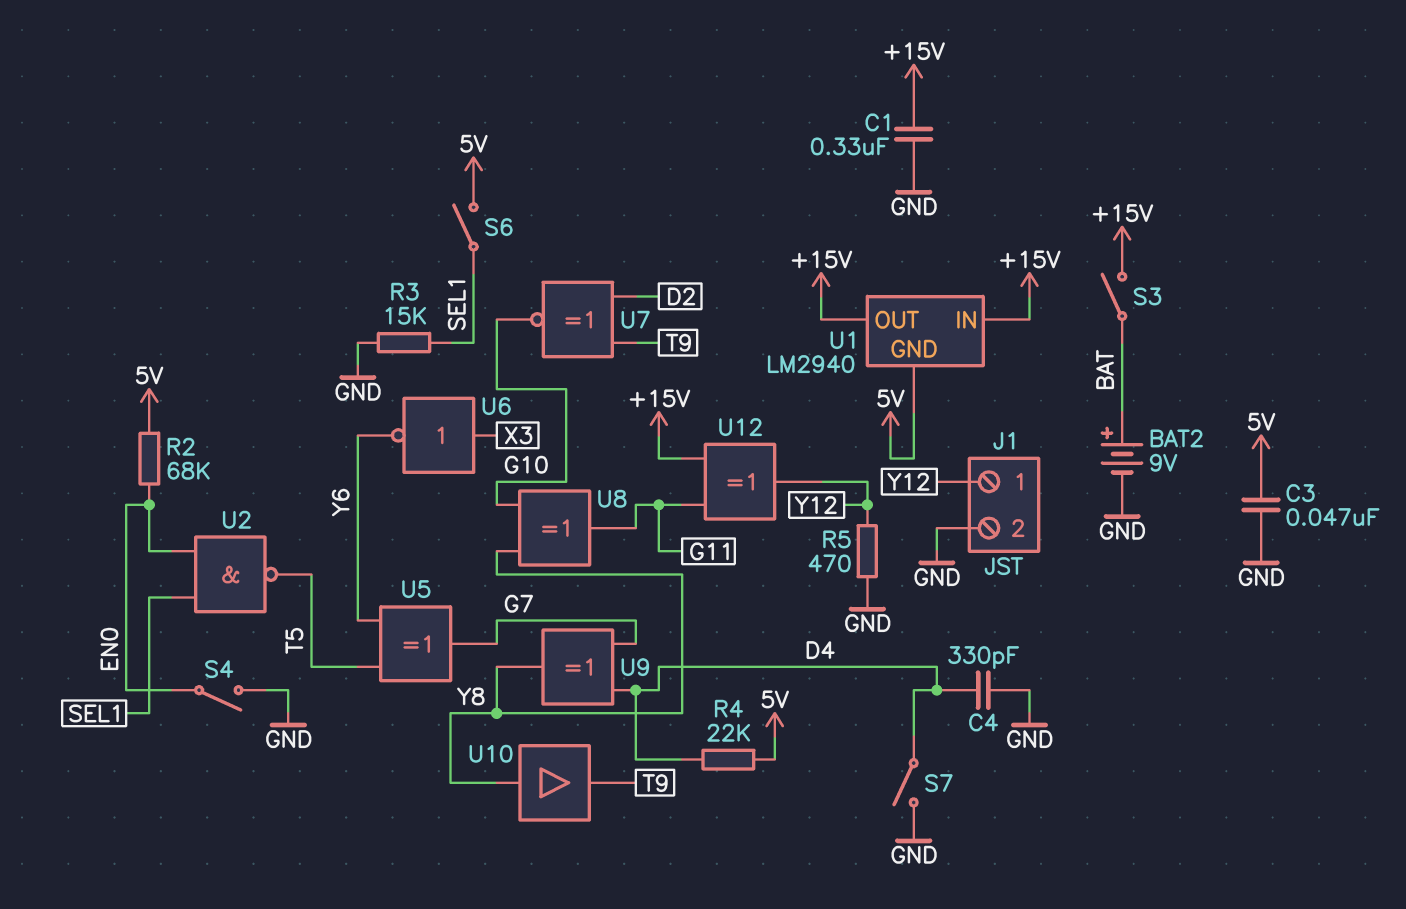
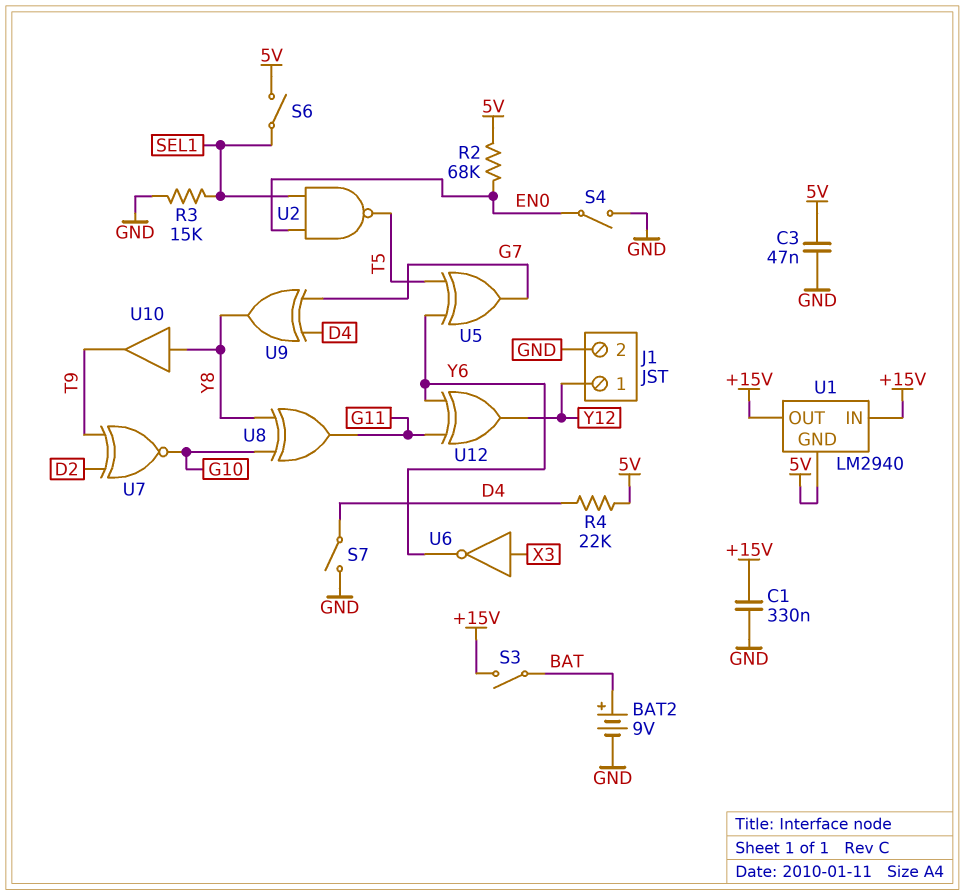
C4: 330pF (D4, GND) -> none
R5: 470 (GND, Y12) -> none
U12: XOR (in +15V, in G11, out Y12) -> XOR (in G11, in Y6, out Y12)

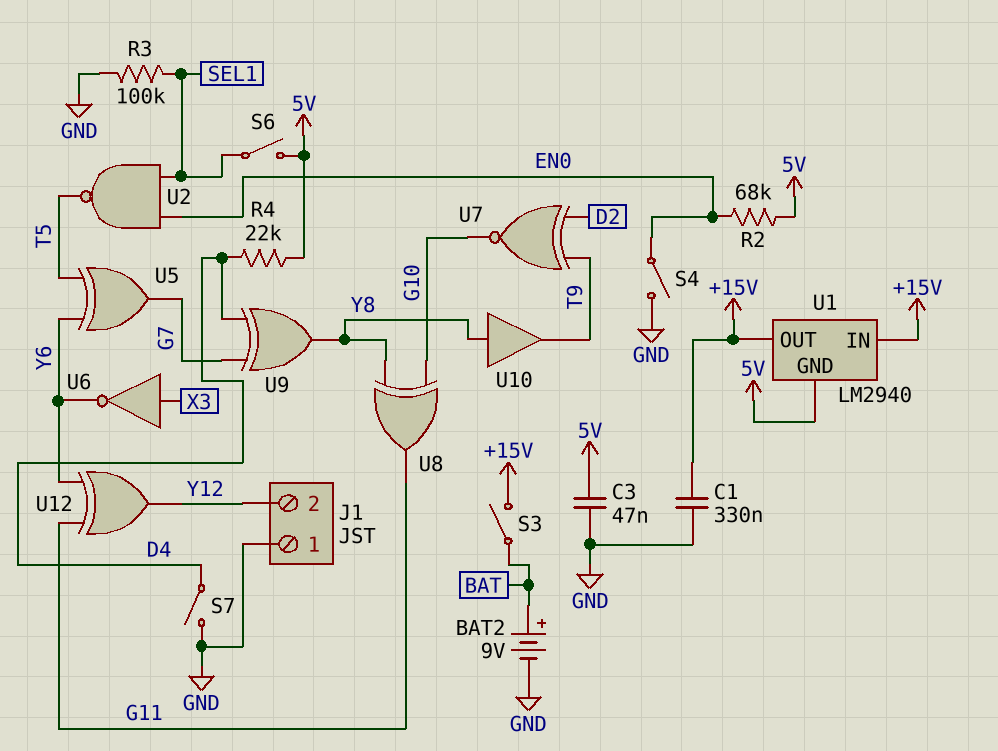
J1 pin 1: Y12 -> GND
J1 pin 2: GND -> Y12
R3: 15k (GND, SEL1) -> 100k (GND, SEL1)

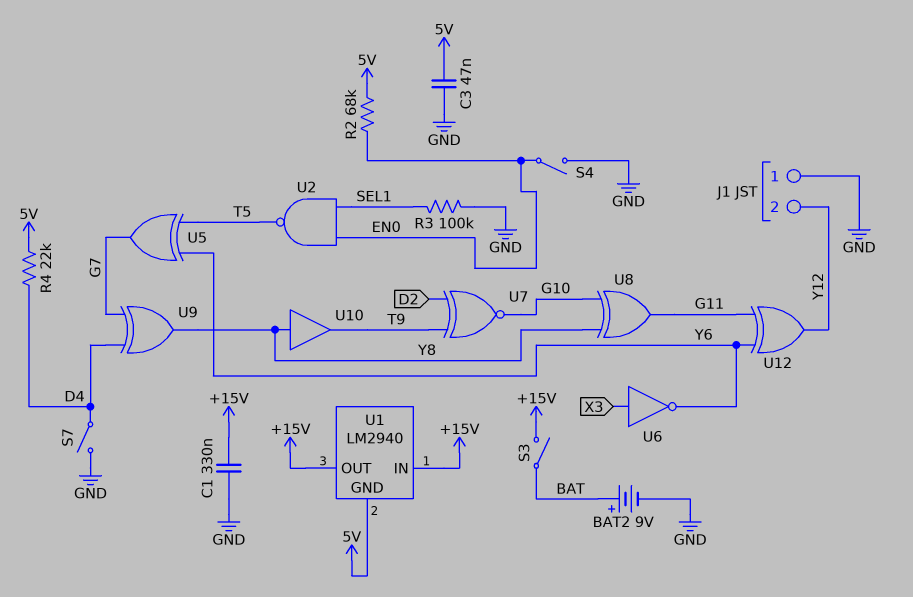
S6: switch (5V, SEL1) -> none

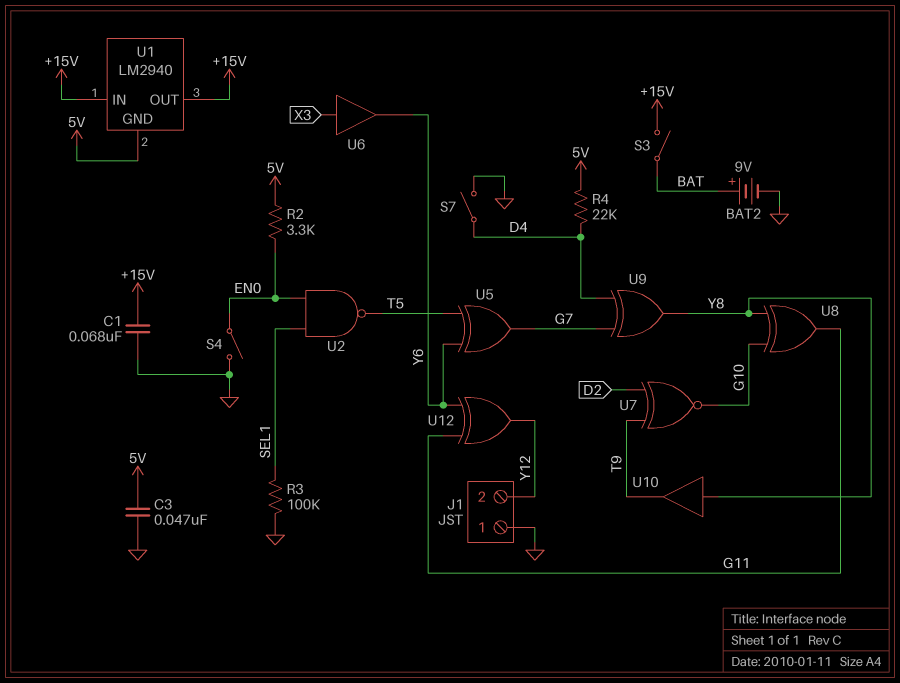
C1: 330nF (+15V, GND) -> 68nF (+15V, GND)
R2: 68k (5V, EN0) -> 3.3k (5V, EN0)
U6: NOT (in X3, out Y6) -> buffer (in X3, out Y6)

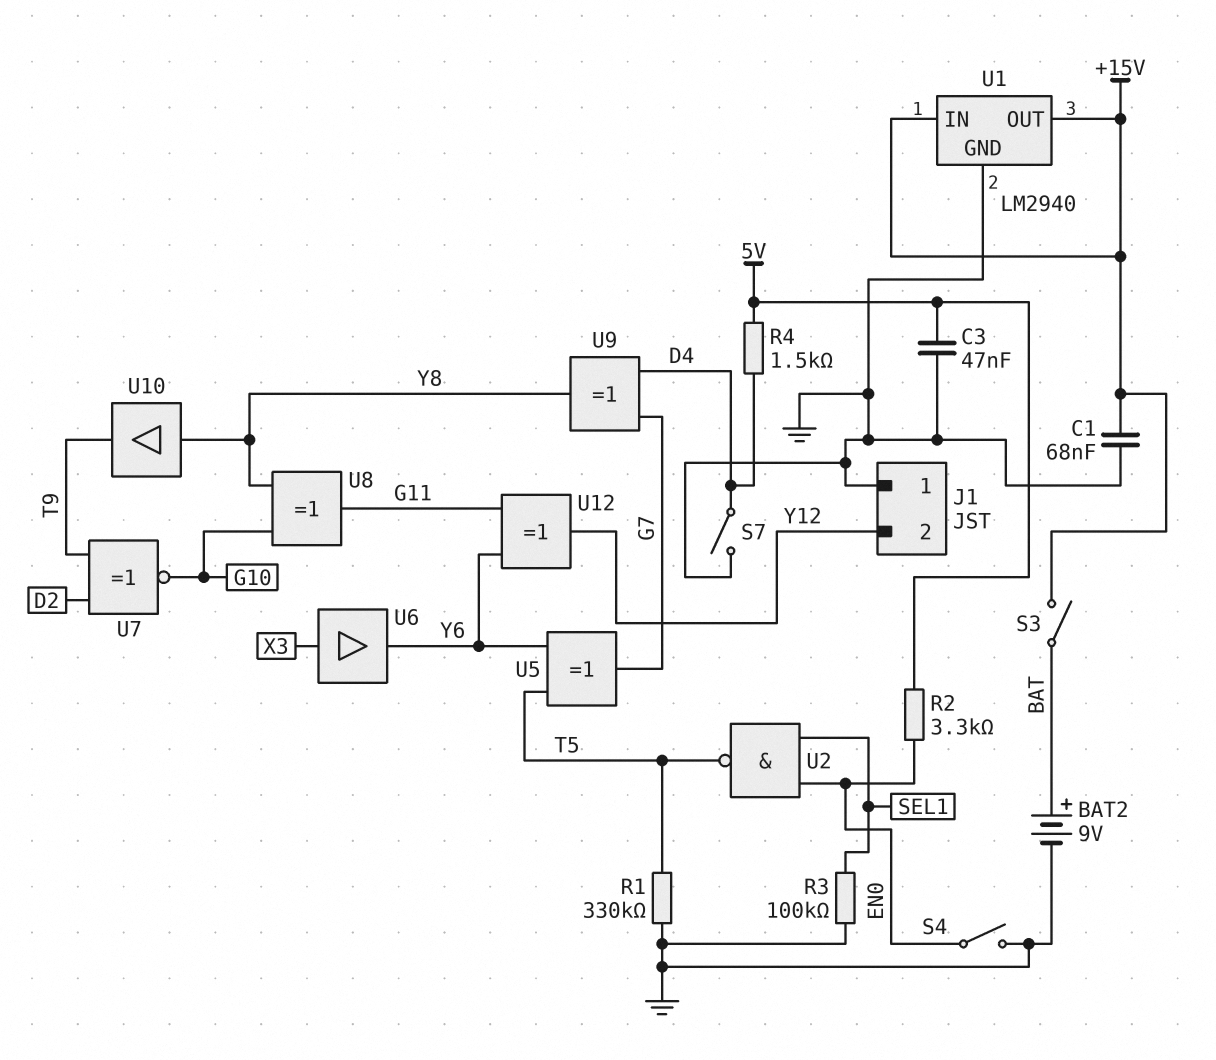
R1: none -> 330k (GND, T5)
R4: 22k (5V, D4) -> 1.5k (5V, D4)
U1 pin GND: 5V -> GND

